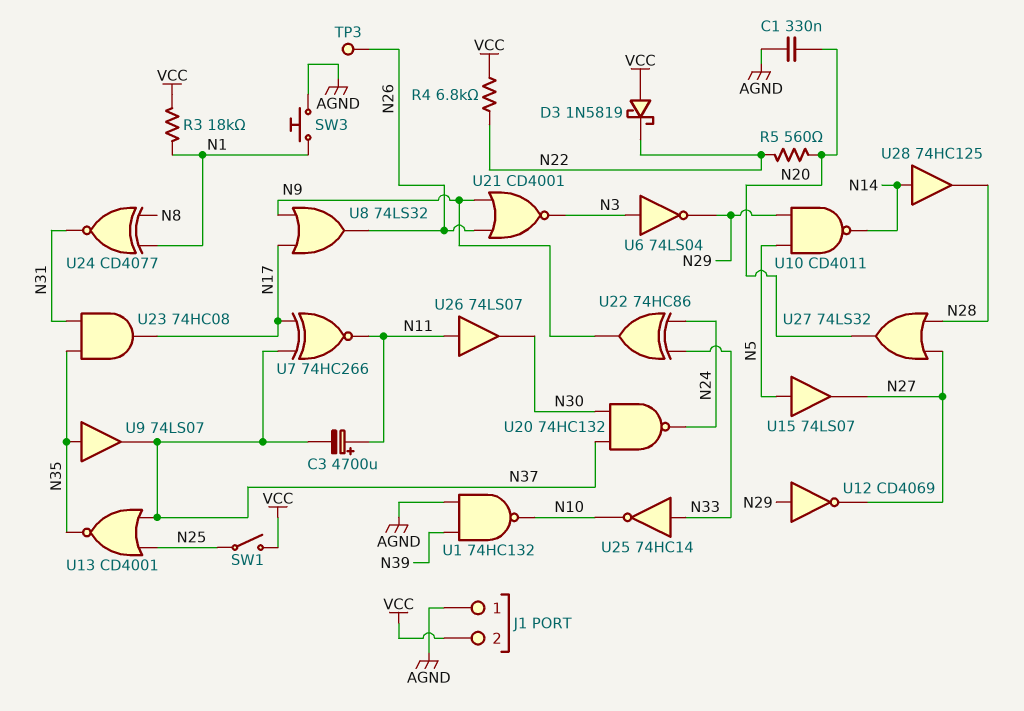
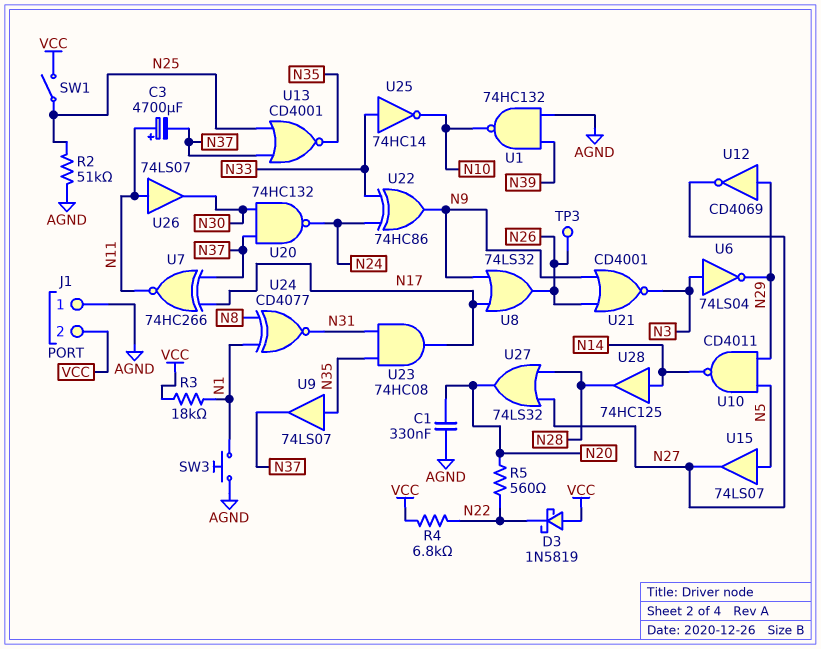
R2: none -> 51k (AGND, N25)

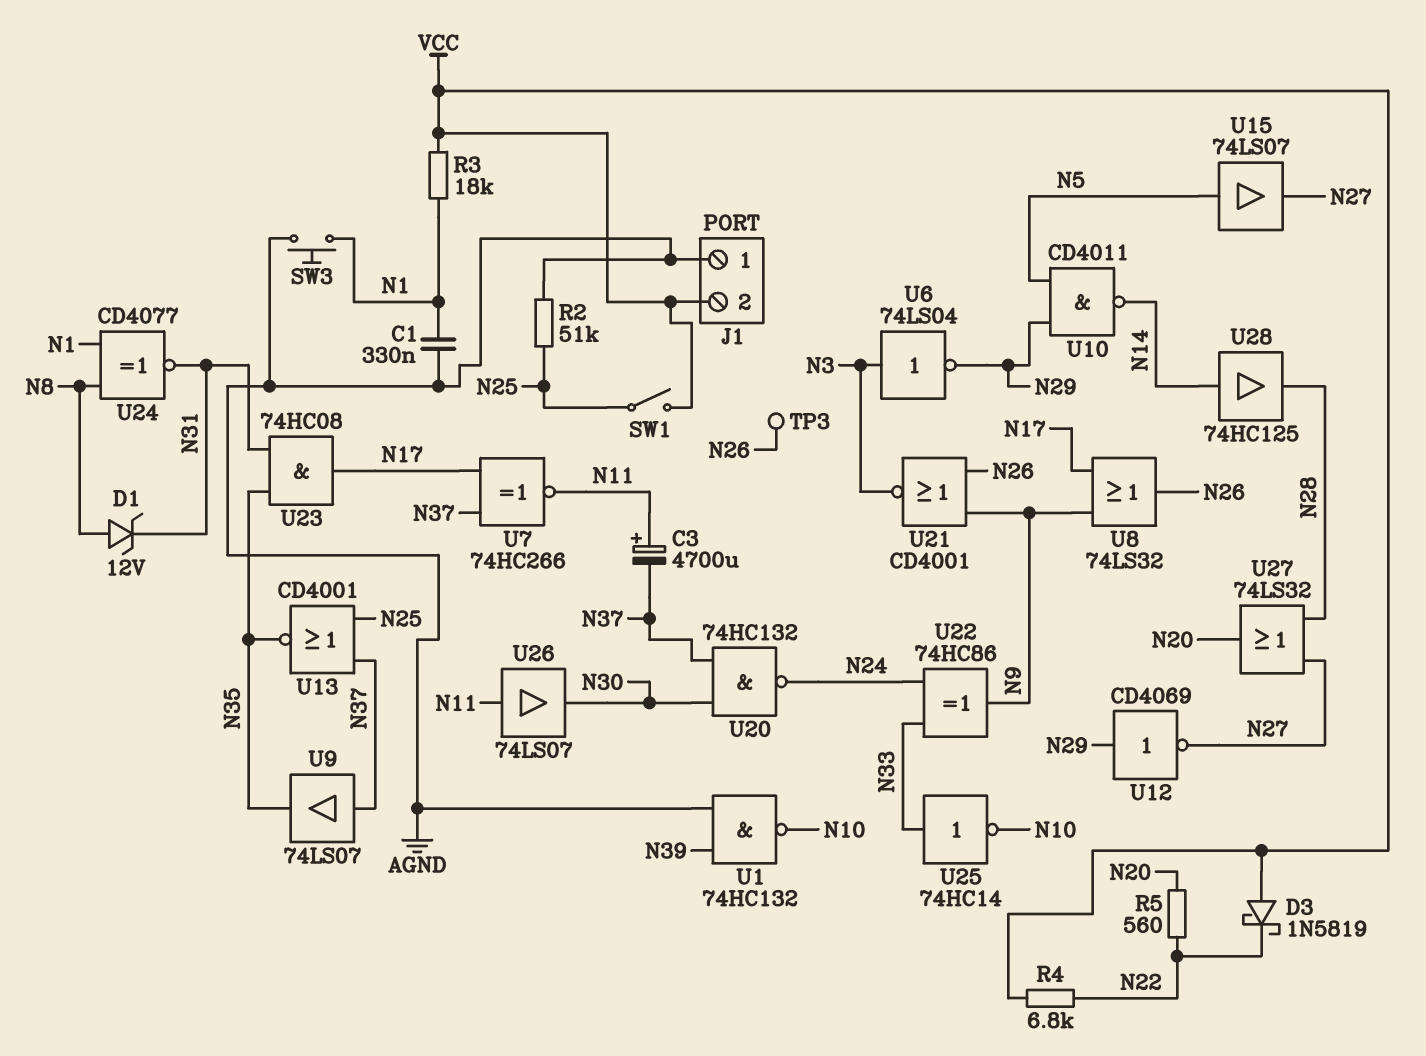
C1: 330nF (AGND, N20) -> 330nF (AGND, N1)
D1: none -> zener 12V (A N8, K N31)
U9: buffer 74LS07 (in N35, out N37) -> buffer 74LS07 (in N37, out N35)

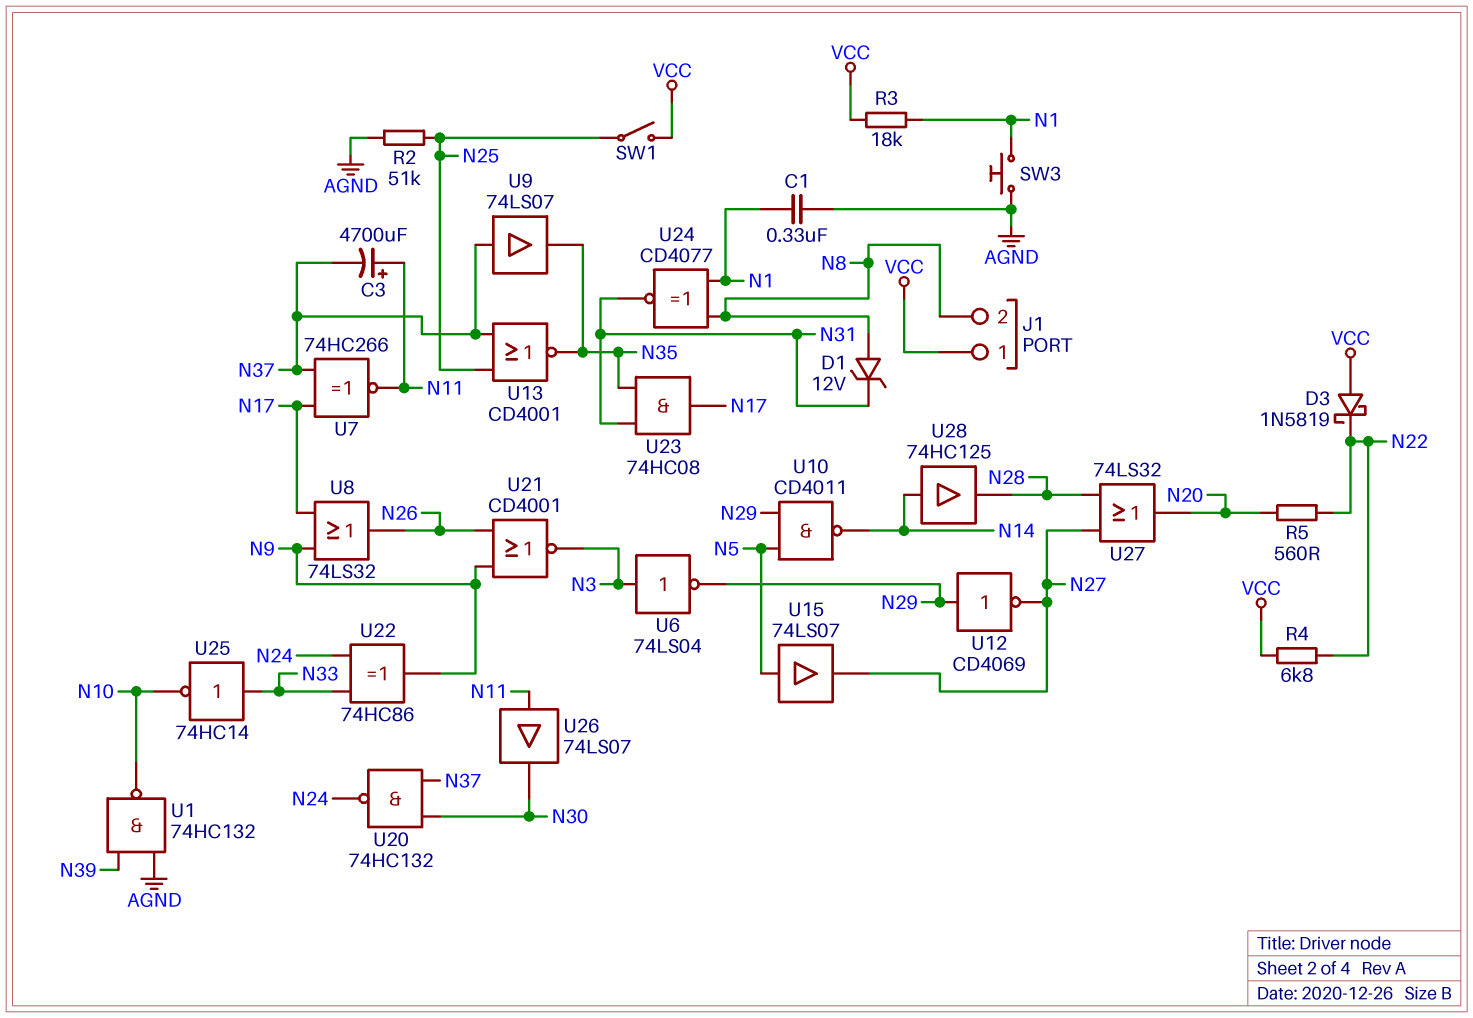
J1 pin 1: AGND -> VCC
J1 pin 2: VCC -> N8
TP3: test point (N26) -> none

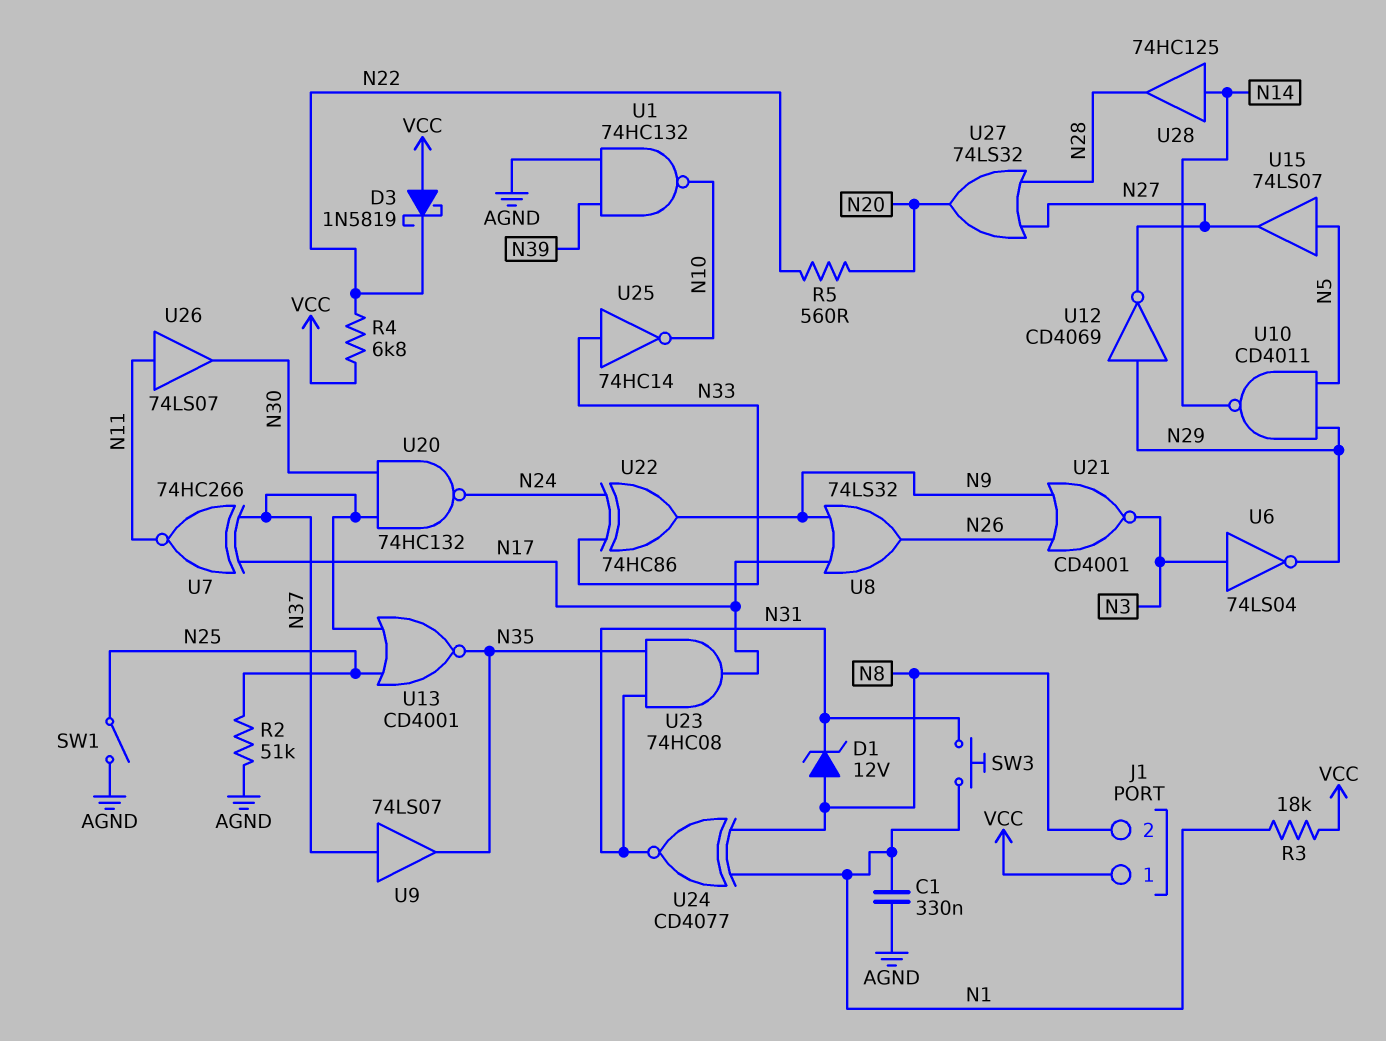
C3: 4700uF (plus N11, minus N37) -> none
SW1: switch (N25, VCC) -> switch (AGND, N25)
SW3: button (AGND, N1) -> button (N1, N31)

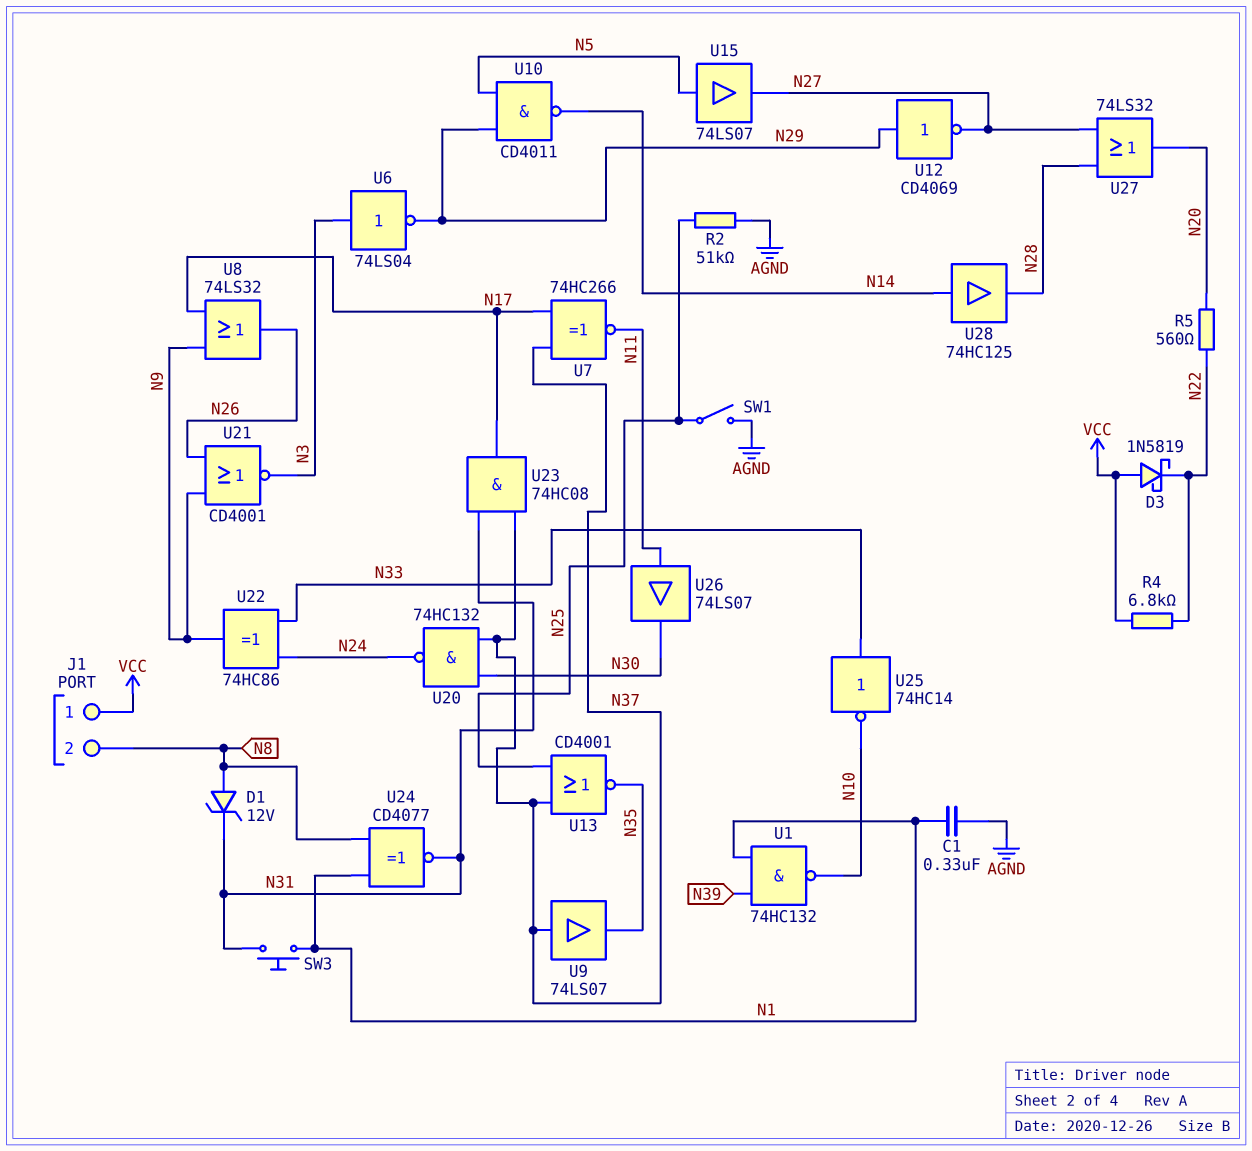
R3: 18k (N1, VCC) -> none
U1: NAND 74HC132 (in AGND, in N39, out N10) -> NAND 74HC132 (in N1, in N39, out N10)
U23: AND 74HC08 (in N31, in N35, out N17) -> AND 74HC08 (in N31, in N37, out N17)

